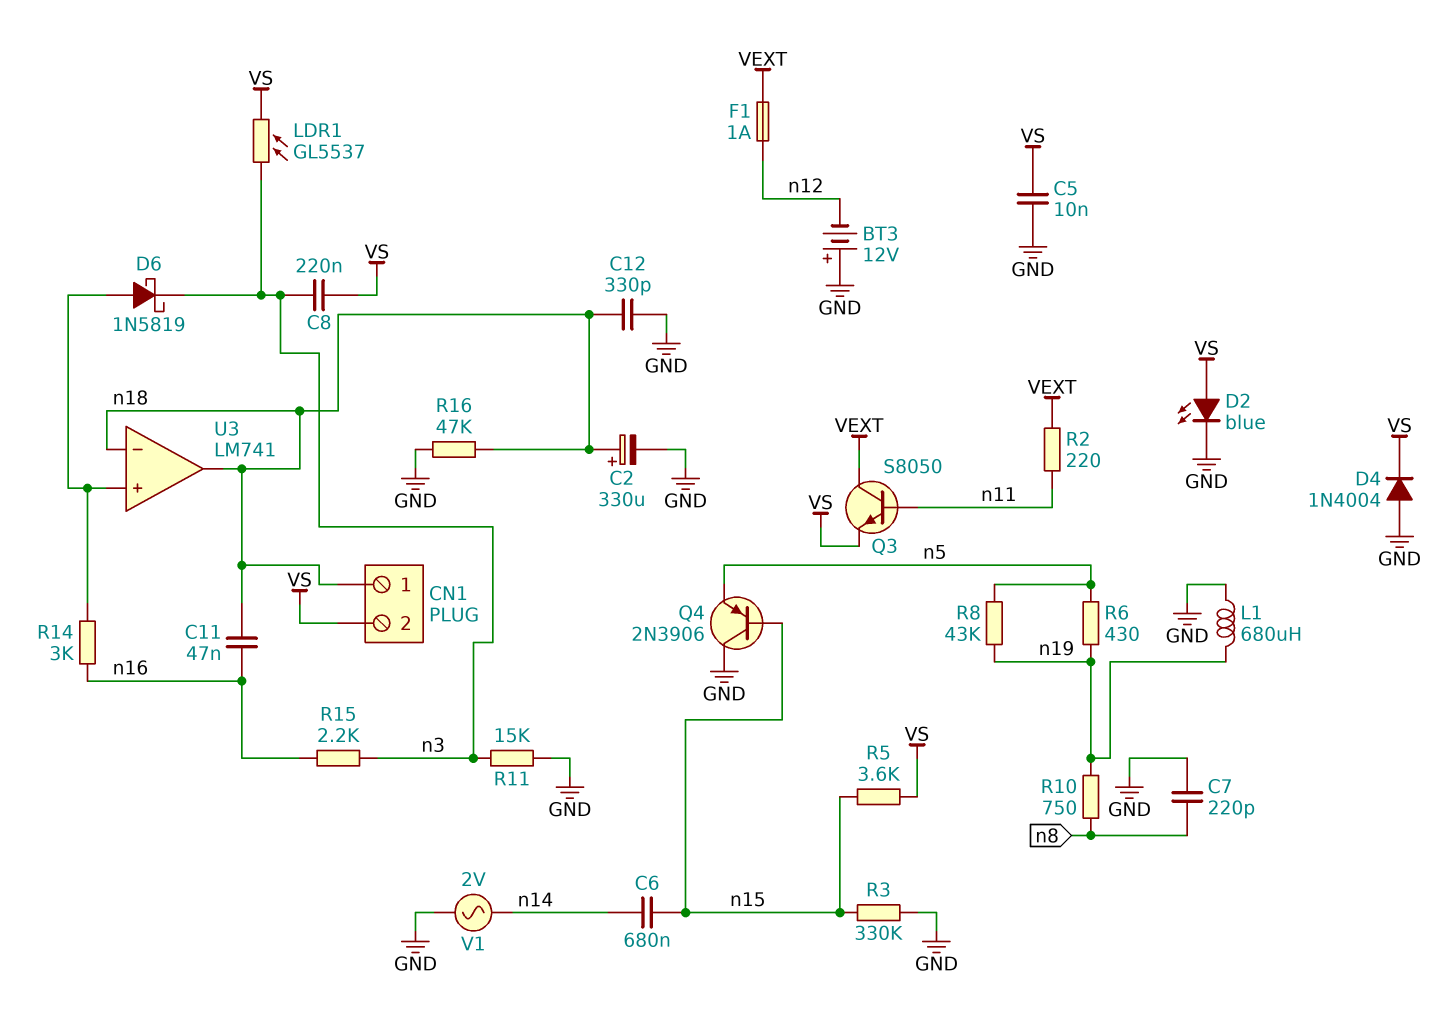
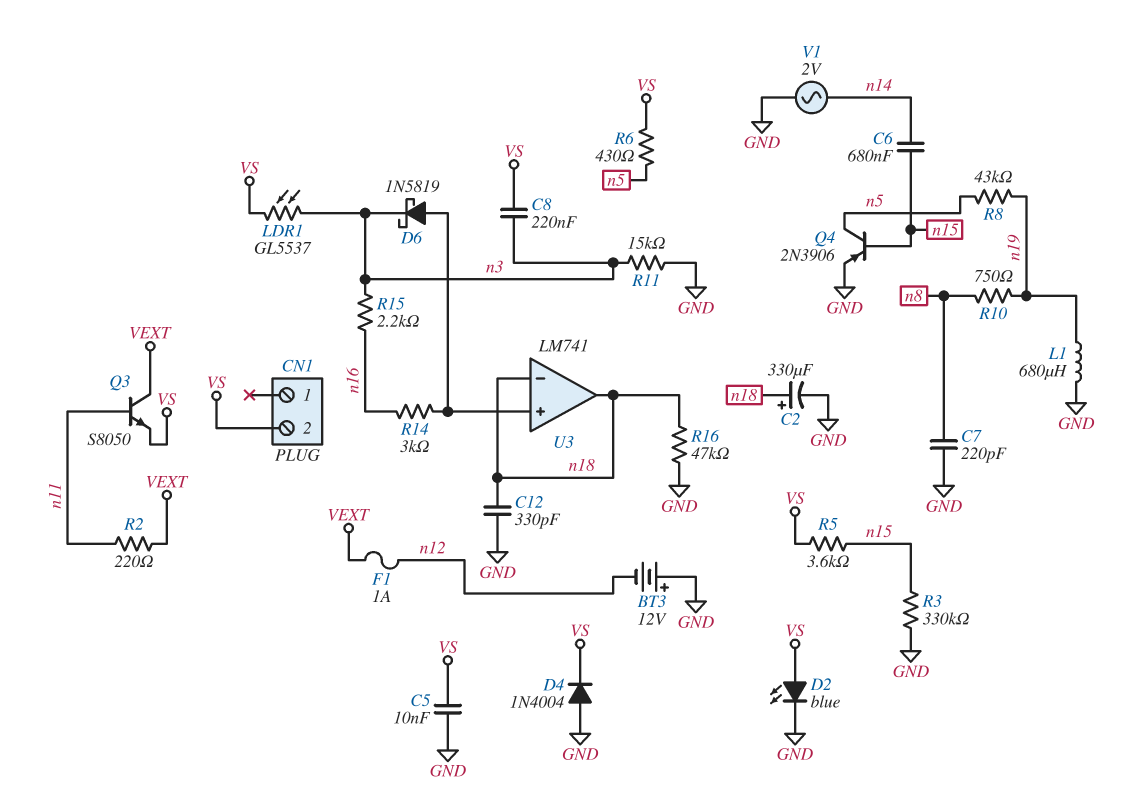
C11: 47nF (n16, n18) -> none
CN1 pin 1: n18 -> none
Q4: PNP 2N3906 (B n15, C GND, E n5) -> PNP 2N3906 (B n15, C n5, E GND)
R6: 430 (n5, n19) -> 430 (VS, n5)

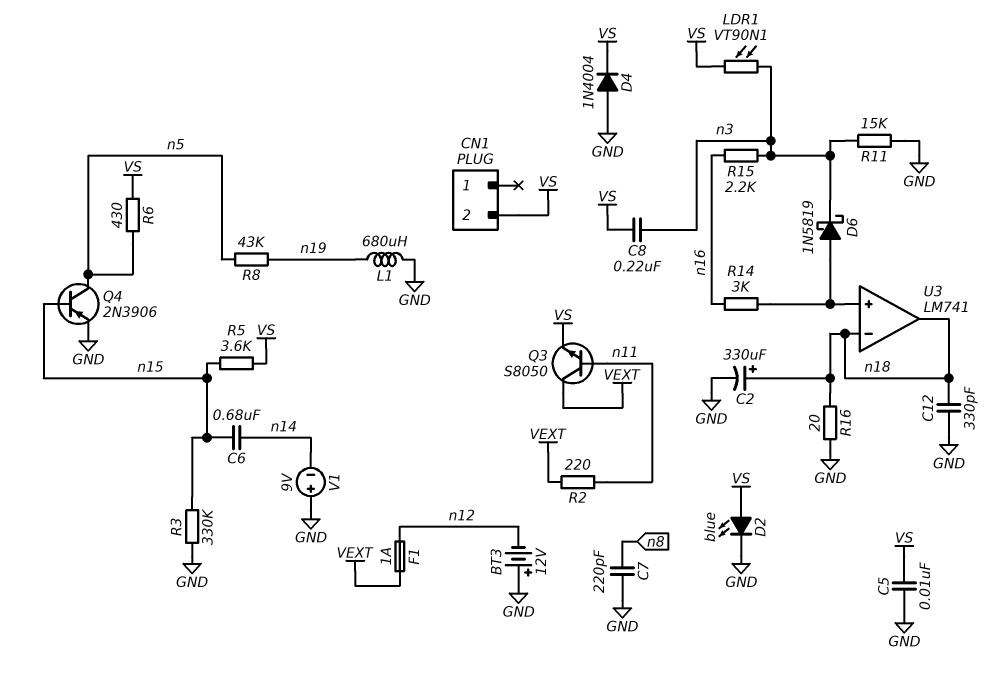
LDR1: GL5537 (VS, n3) -> VT90N1 (VS, n3)
R10: 750 (n8, n19) -> none
R16: 47k (GND, n18) -> 20 (GND, n18)
V1: AC 2V (GND, n14) -> 9V (plus GND, minus n14)

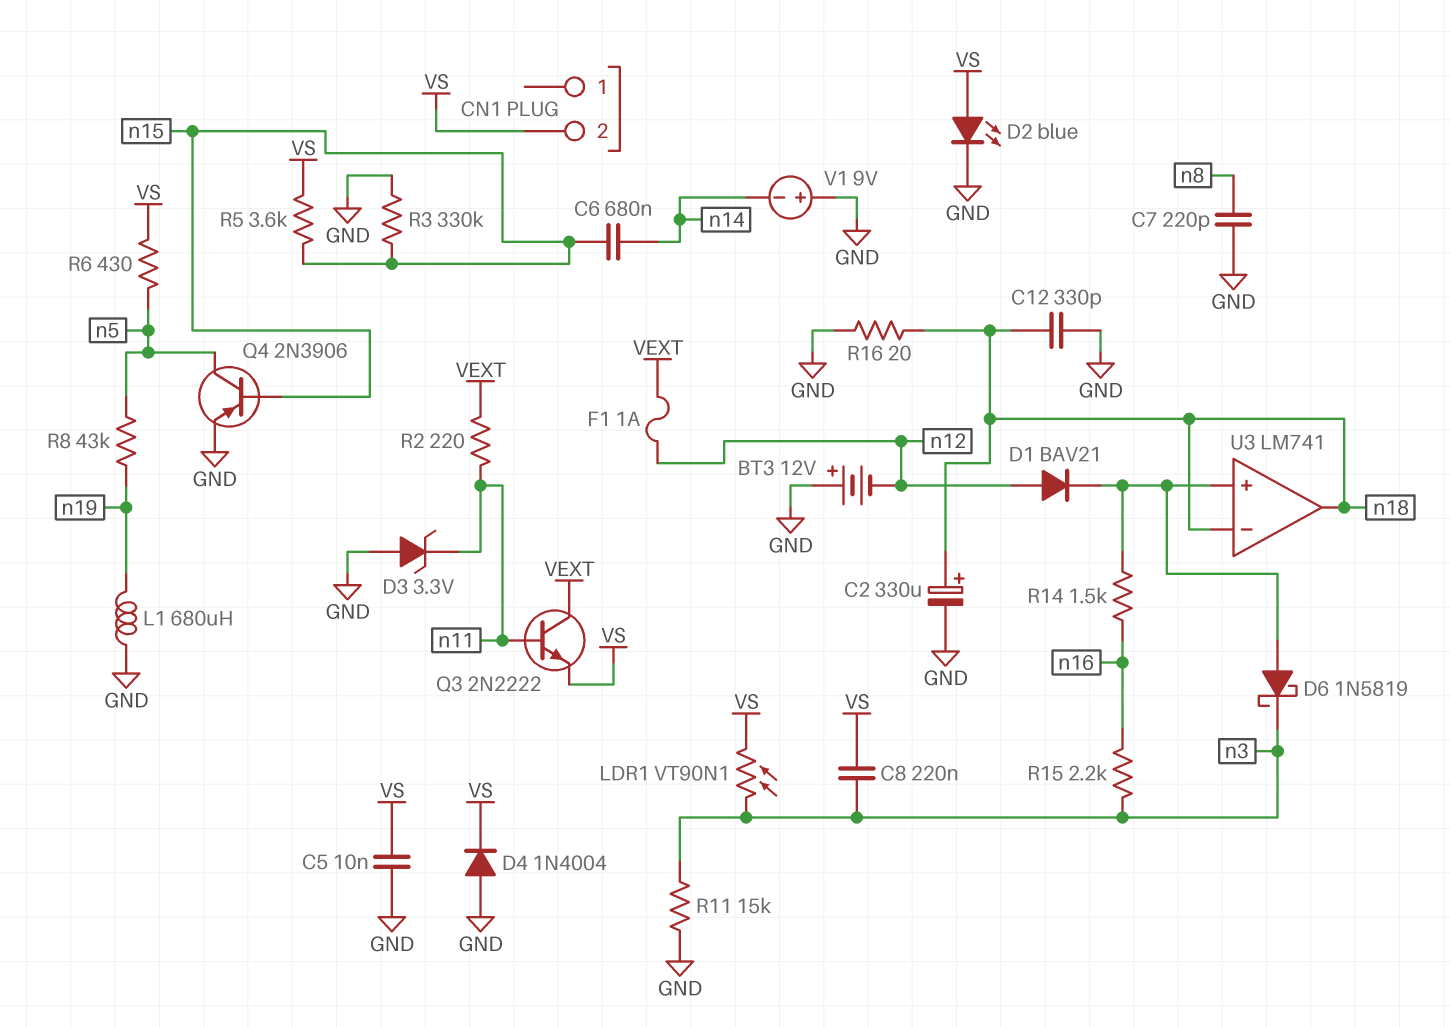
D1: none -> diode BAV21 (A n12, K U3/in+)
D3: none -> zener 3.3V (A GND, K n11)
Q3: NPN S8050 (B n11, C VEXT, E VS) -> NPN 2N2222 (B n11, C VEXT, E VS)
R14: 3k (U3/in+, n16) -> 1.5k (U3/in+, n16)

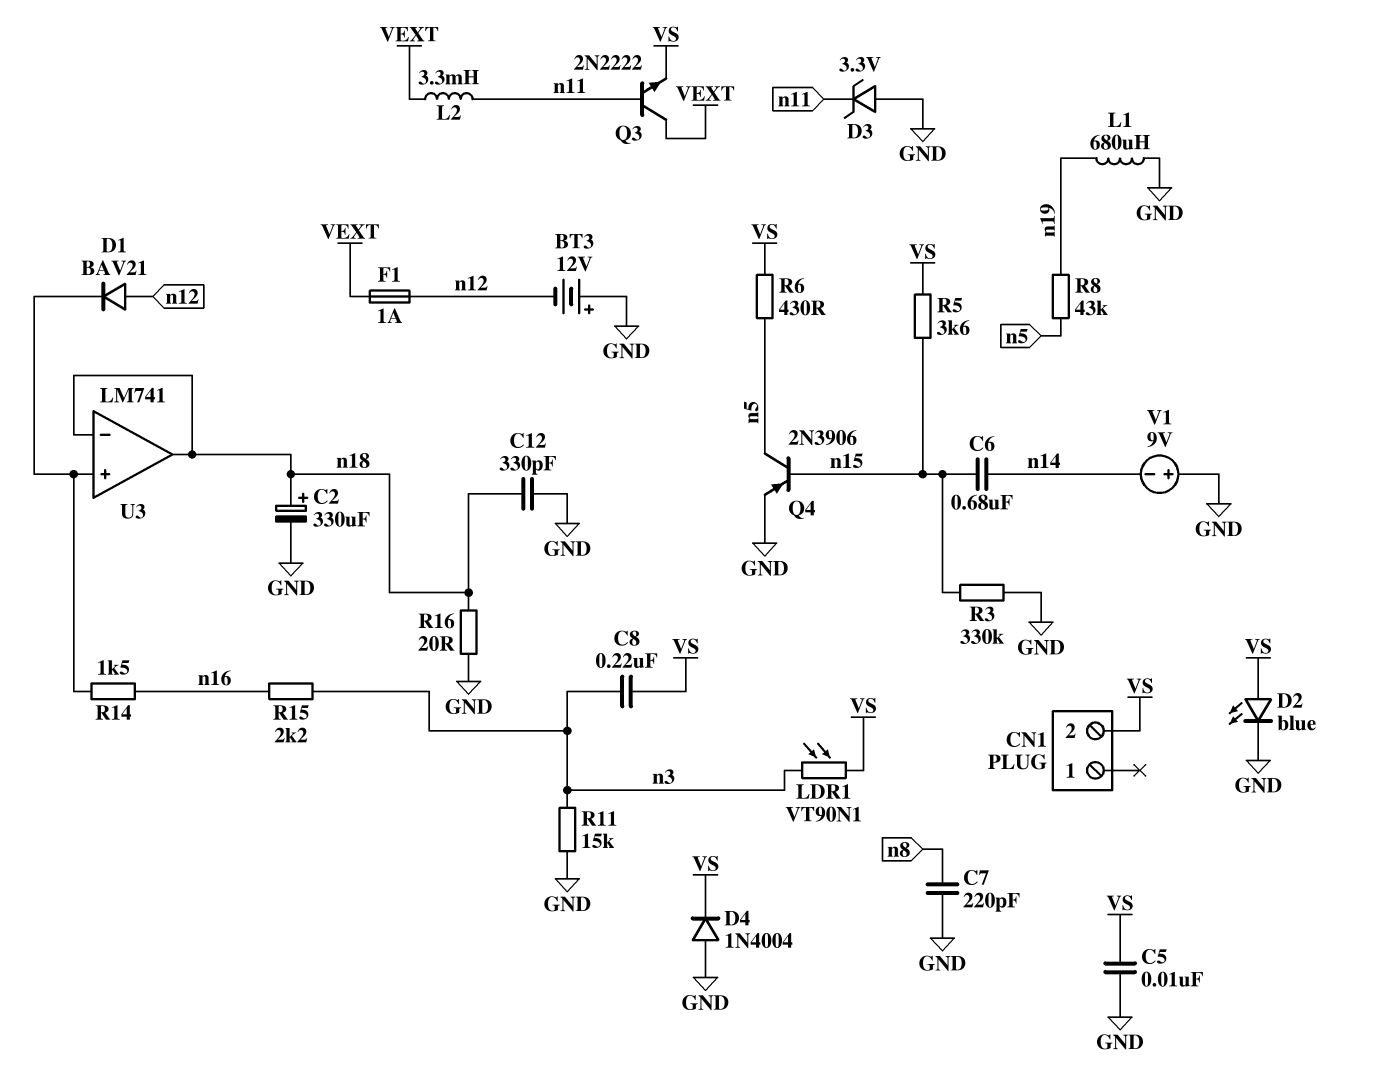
D6: schottky 1N5819 (A U3/in+, K n3) -> none
L2: none -> 3.3mH (VEXT, n11)
R2: 220 (VEXT, n11) -> none

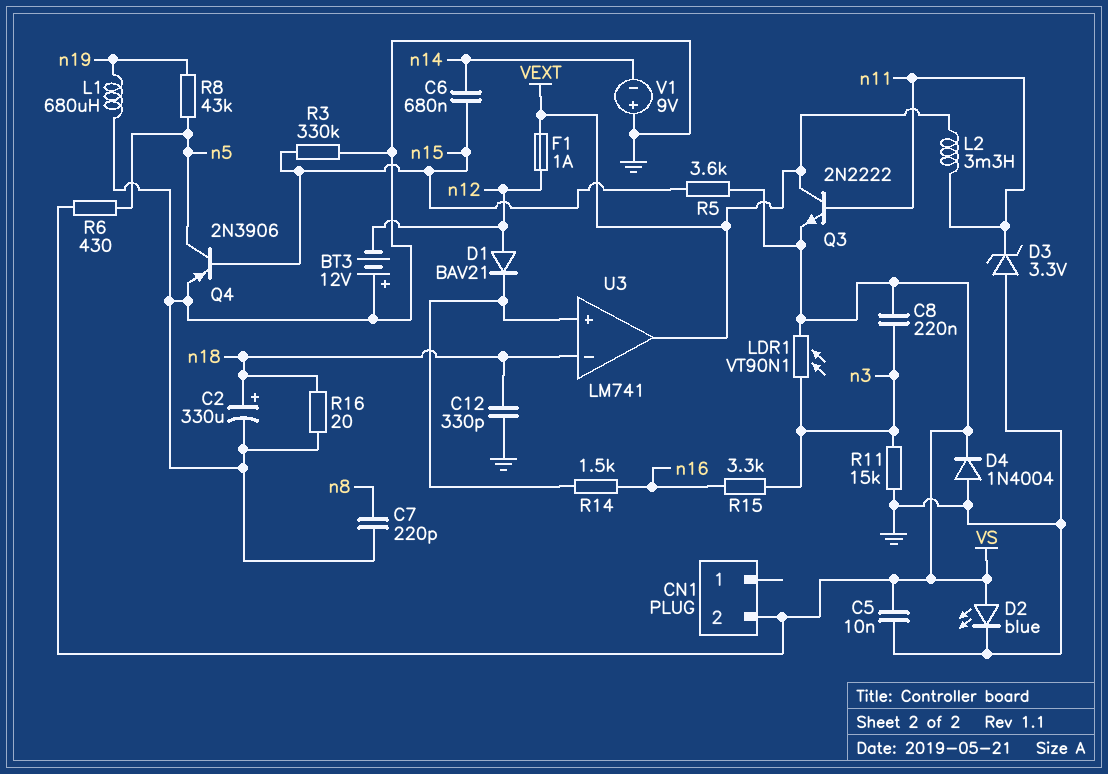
R15: 2.2k (n3, n16) -> 3.3k (n3, n16)
U3 pin out: n18 -> VEXT

